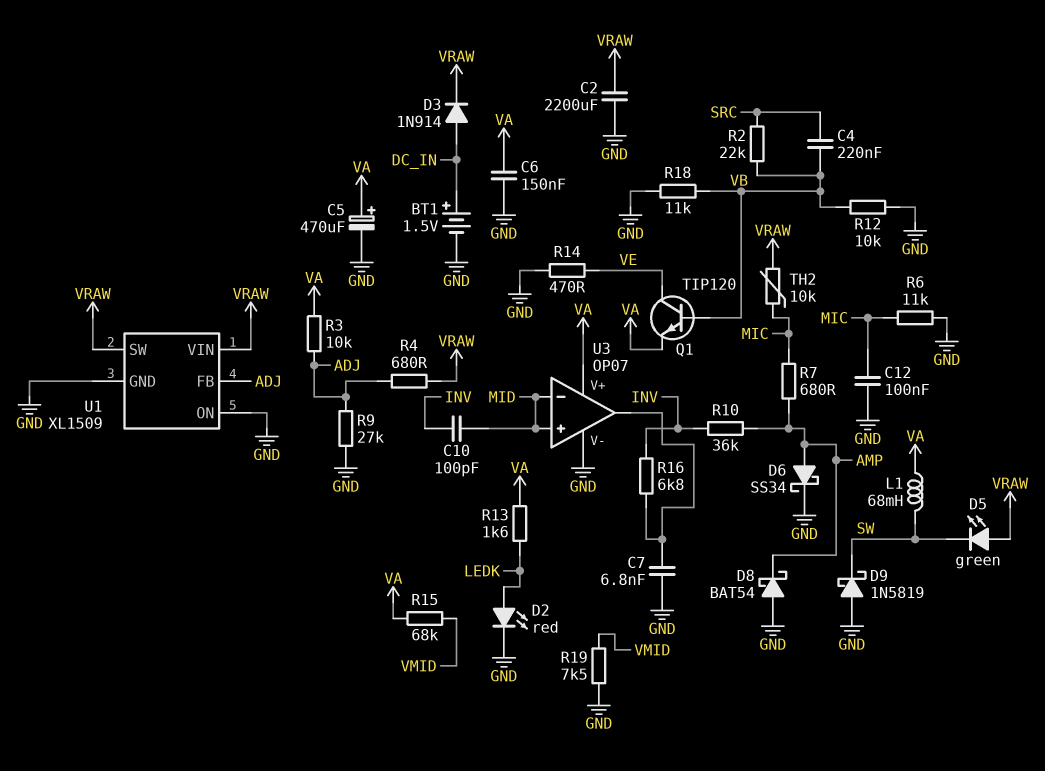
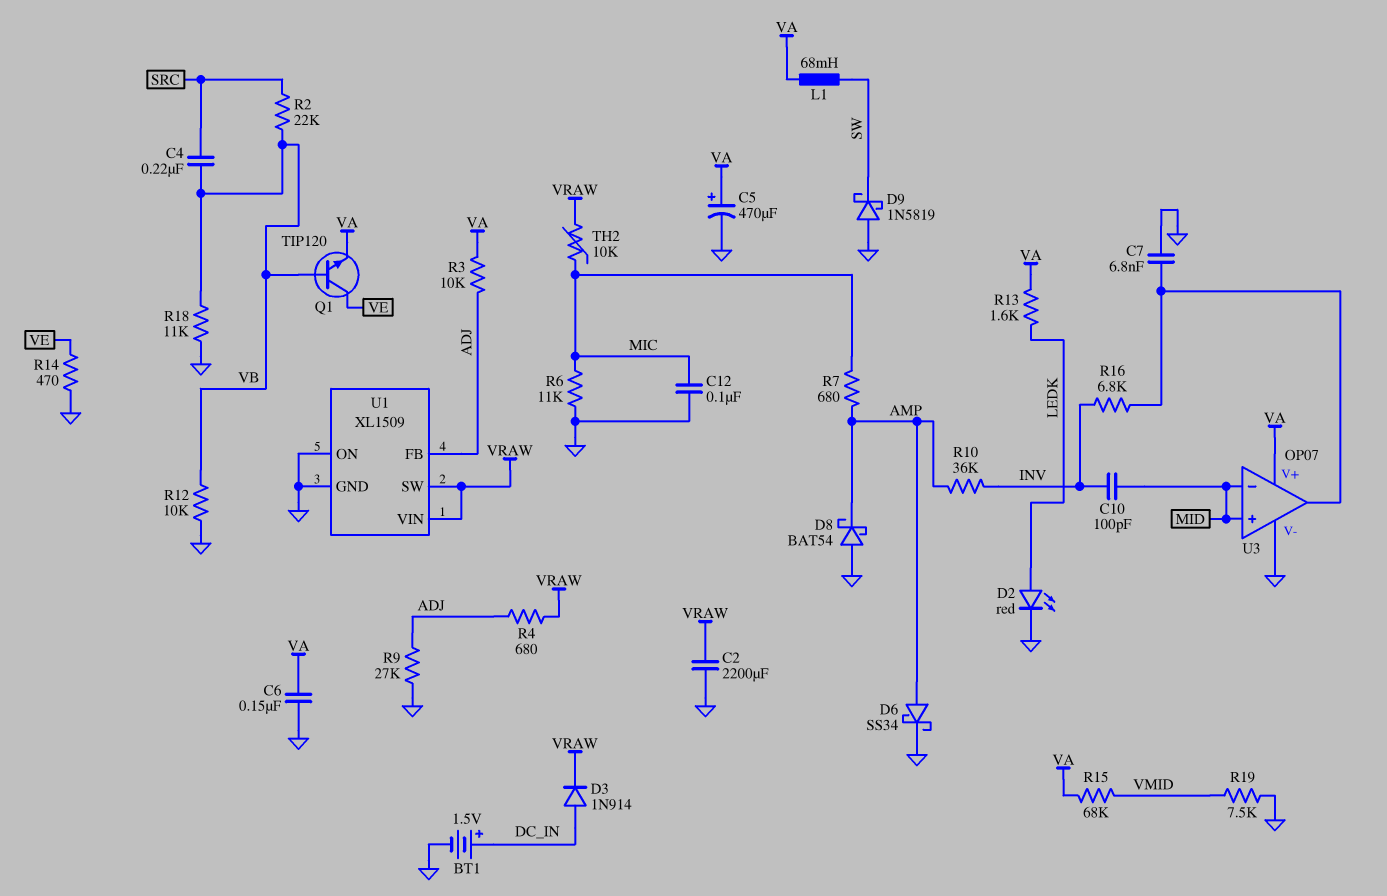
D5: LED green (A VRAW, K SW) -> none

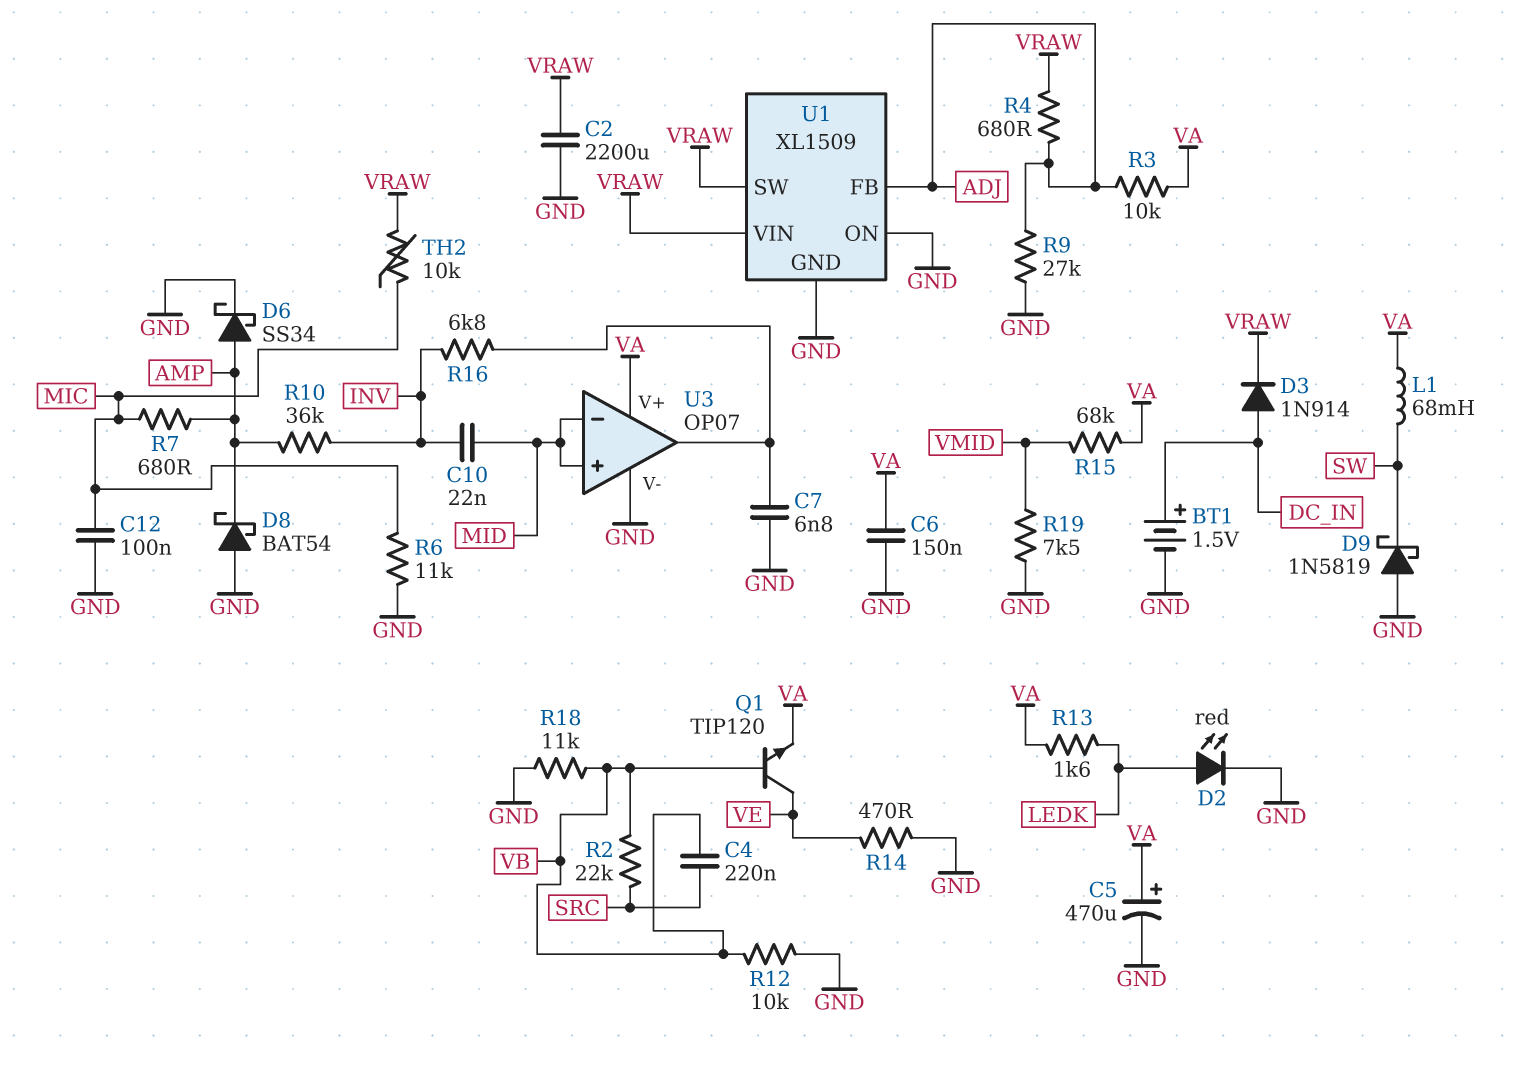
C10: 100pF (INV, MID) -> 22nF (INV, MID)

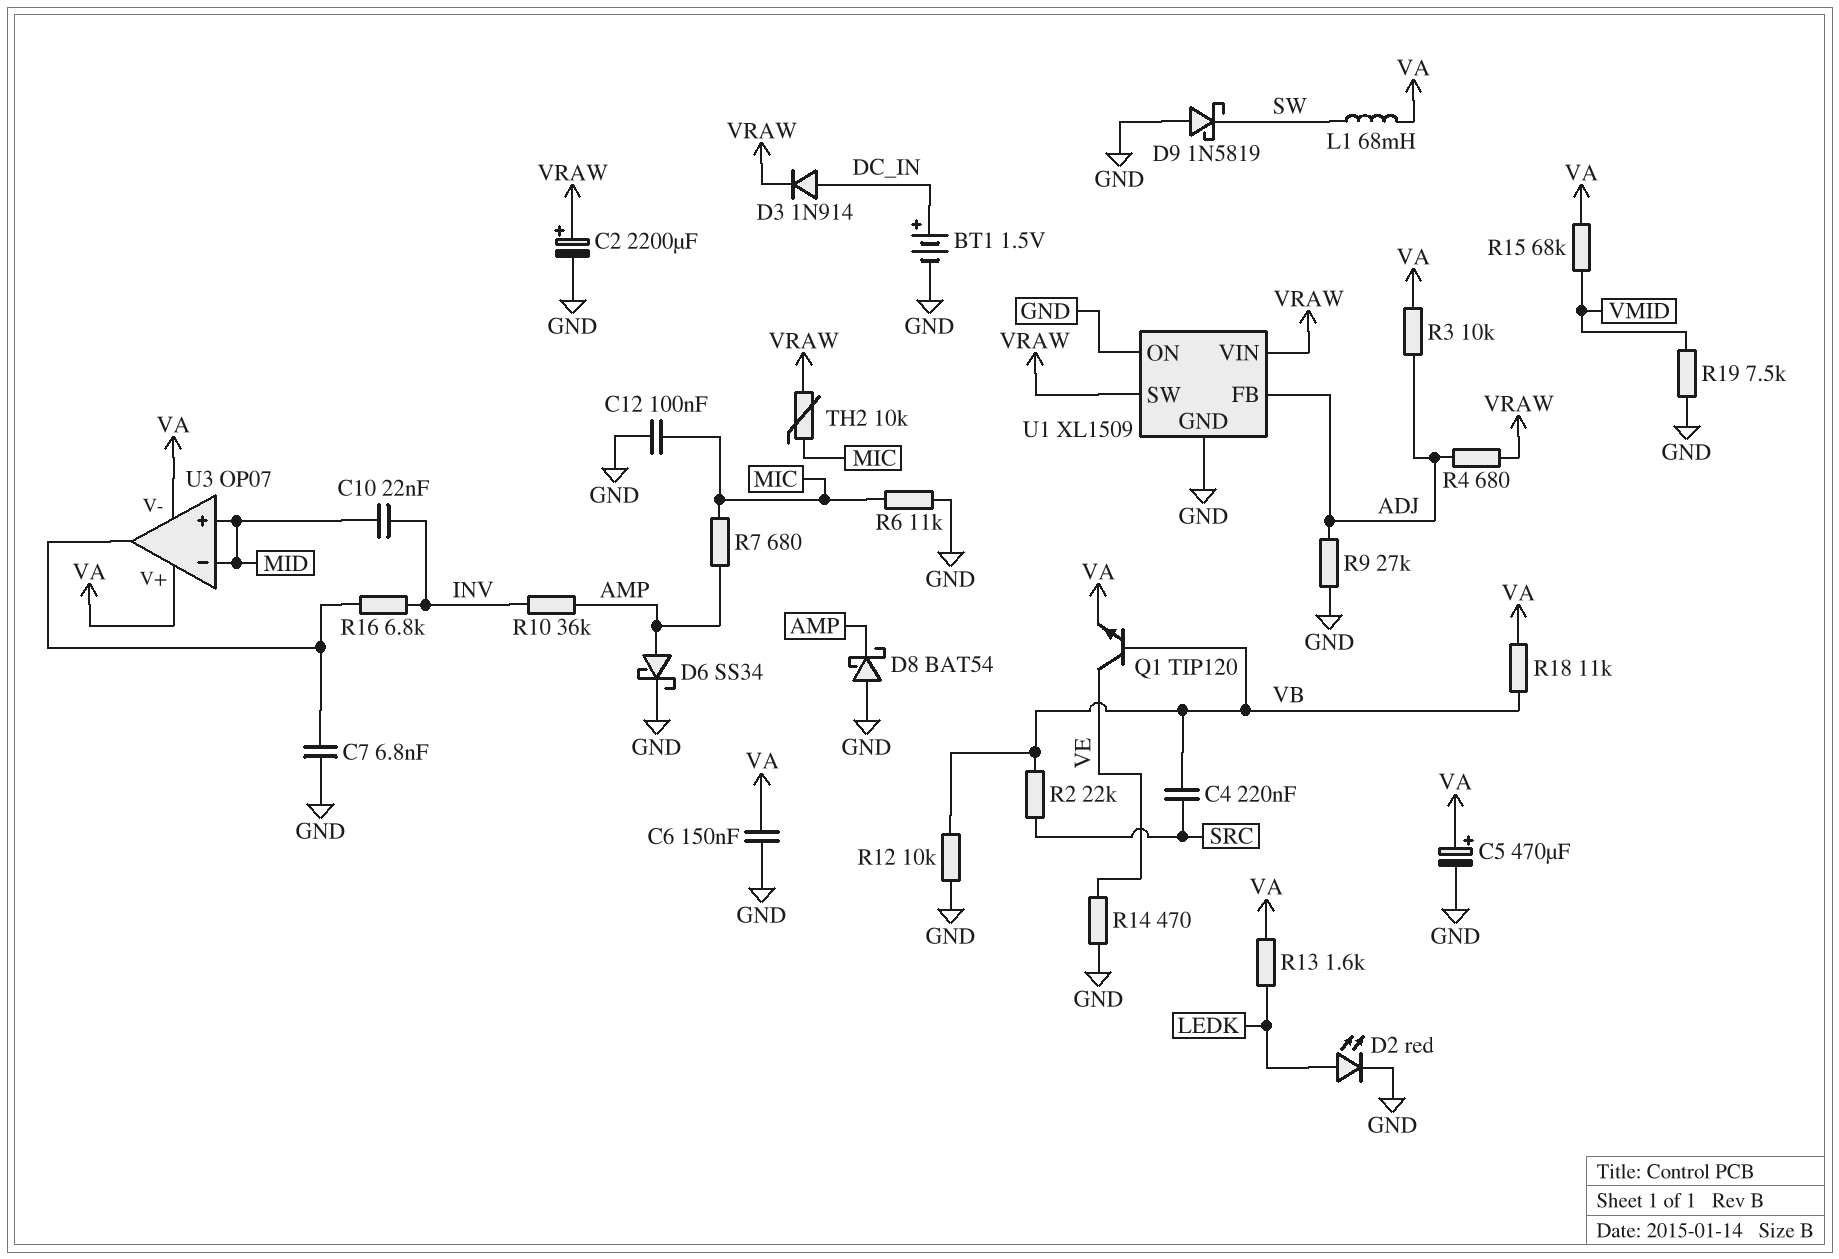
C2: 2200uF (GND, VRAW) -> 2200uF (plus VRAW, minus GND)
R18: 11k (GND, VB) -> 11k (VA, VB)
U3 pin V-: GND -> VA

